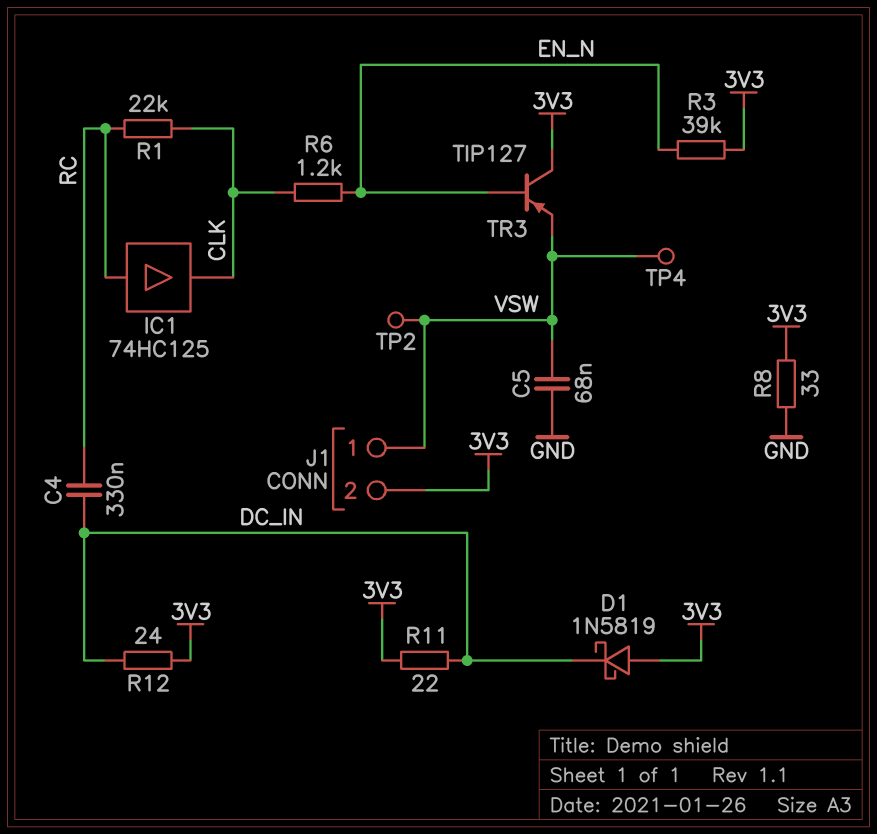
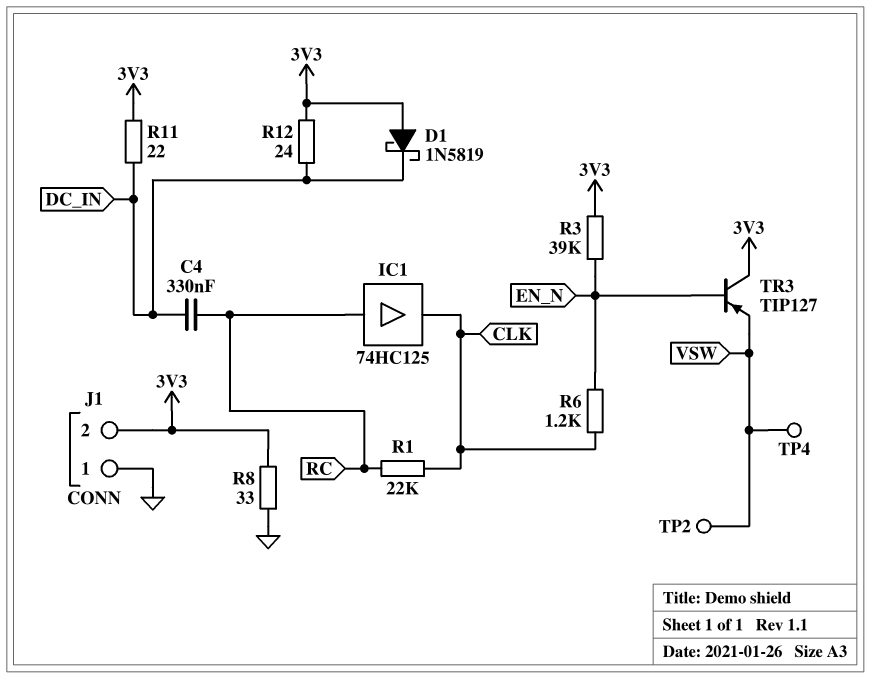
C5: 68nF (GND, VSW) -> none
J1 pin 1: VSW -> GND

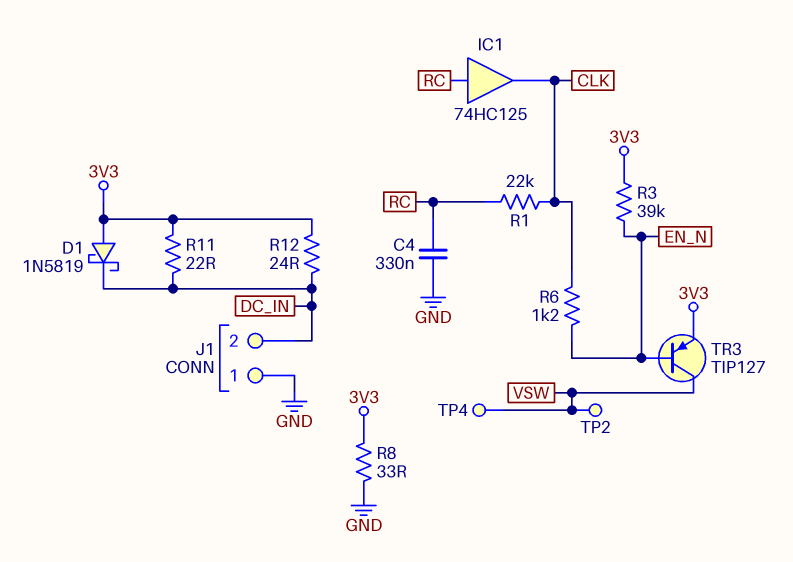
C4: 330nF (DC_IN, RC) -> 330nF (GND, RC)
J1 pin 2: 3V3 -> DC_IN
TR3: PNP TIP127 (B EN_N, C 3V3, E VSW) -> PNP TIP127 (B EN_N, C VSW, E 3V3)

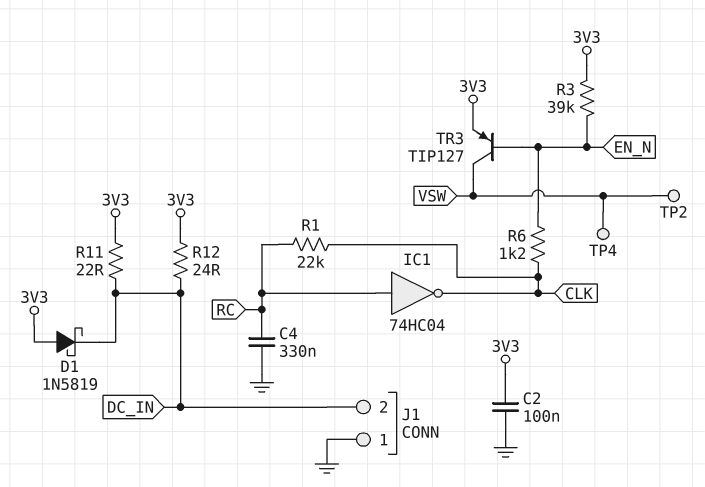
C2: none -> 100nF (3V3, GND)
IC1: buffer 74HC125 (in RC, out CLK) -> NOT 74HC04 (in RC, out CLK)
R8: 33 (3V3, GND) -> none

